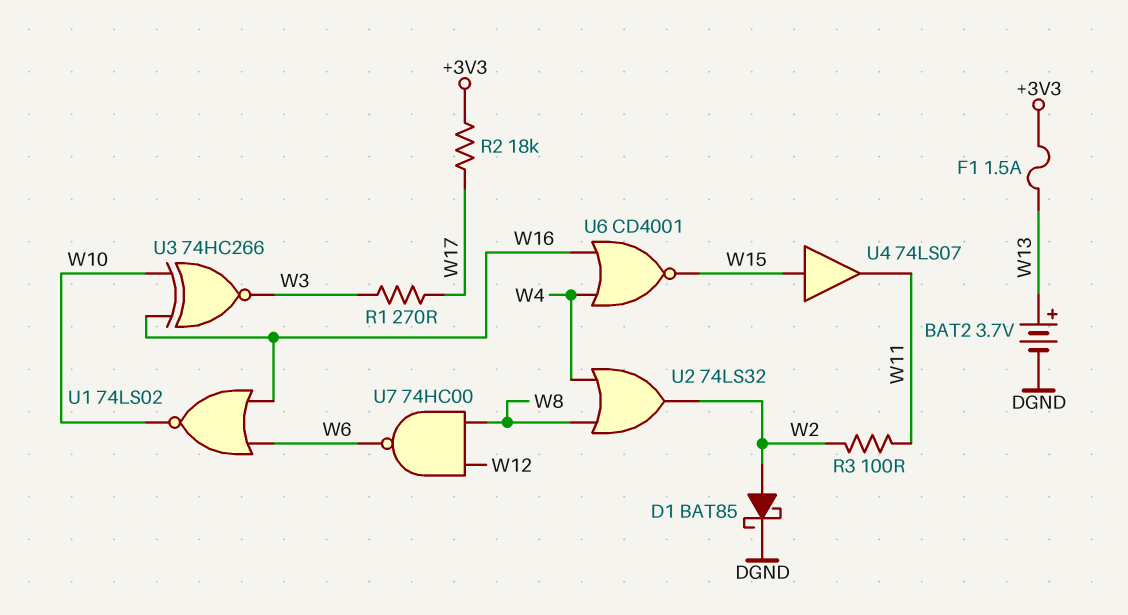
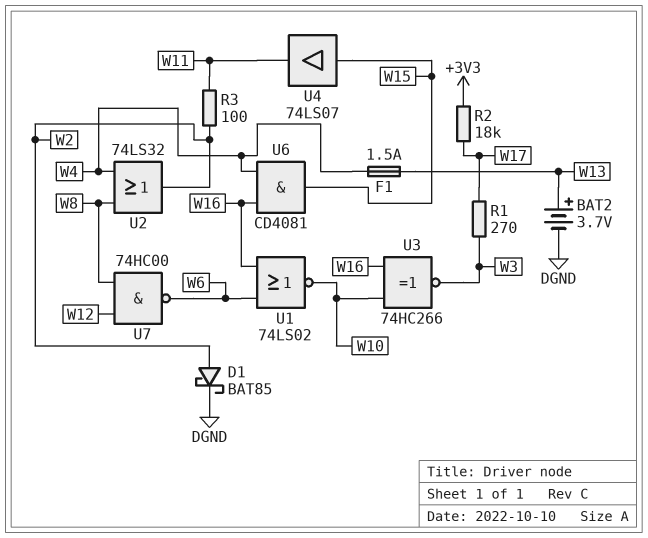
F1: 1.5A (+3V3, W13) -> 1.5A (W4, W13)
U6: NOR CD4001 (in W4, in W16, out W15) -> AND CD4081 (in W4, in W16, out W15)

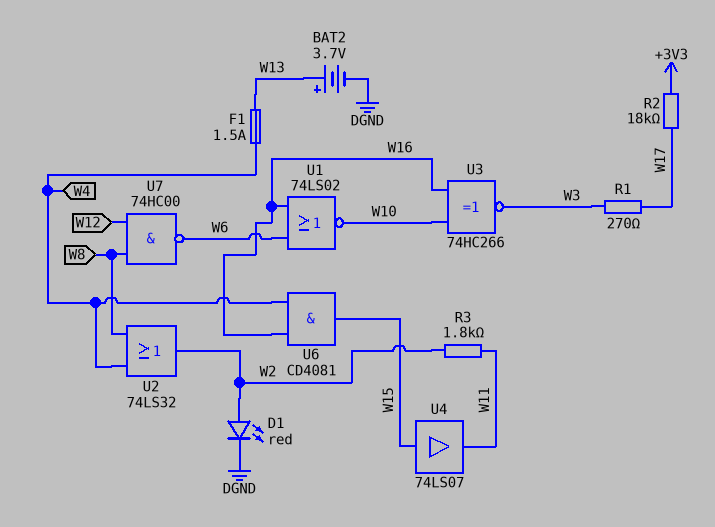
D1: schottky BAT85 (A W2, K DGND) -> LED red (A W2, K DGND)
R3: 100 (W2, W11) -> 1.8k (W2, W11)

